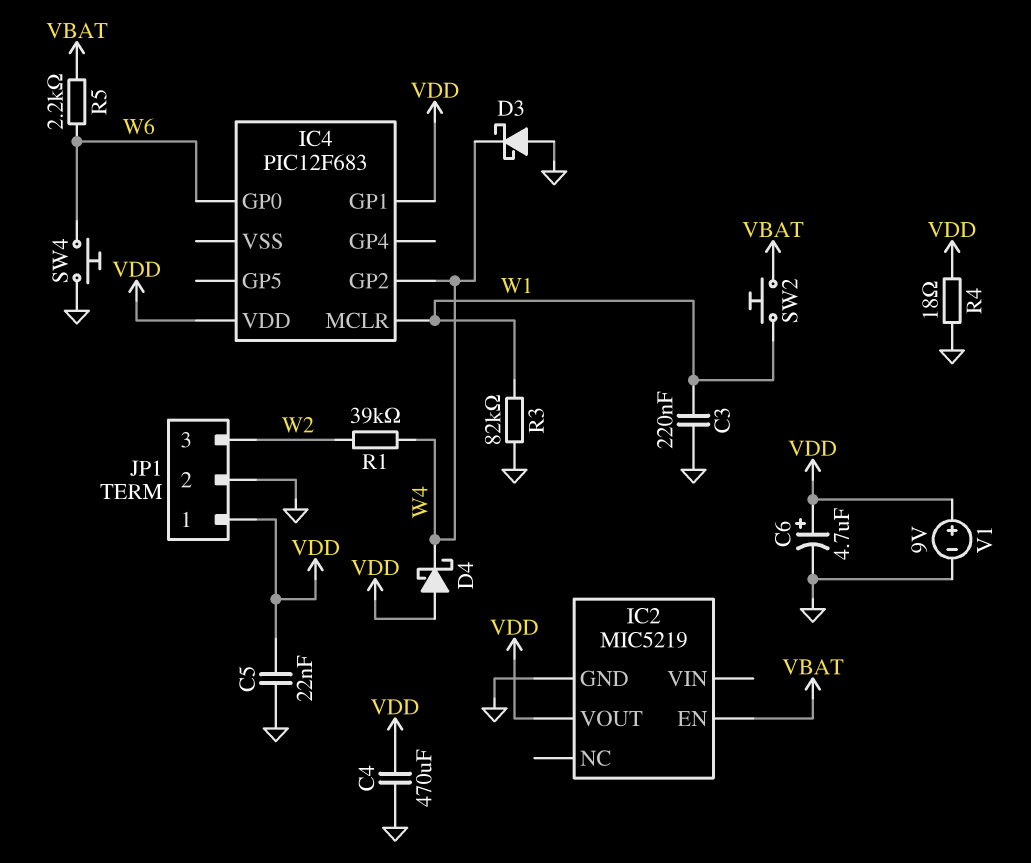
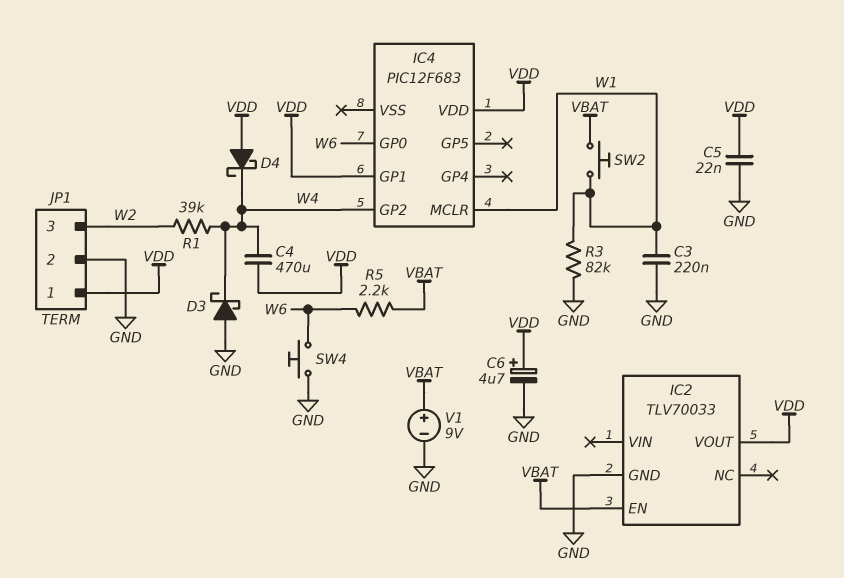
C4: 470uF (GND, VDD) -> 470uF (VDD, W4)
IC2: MIC5219 -> TLV70033
R4: 18 (GND, VDD) -> none
V1: 9V (plus VDD, minus GND) -> 9V (plus VBAT, minus GND)

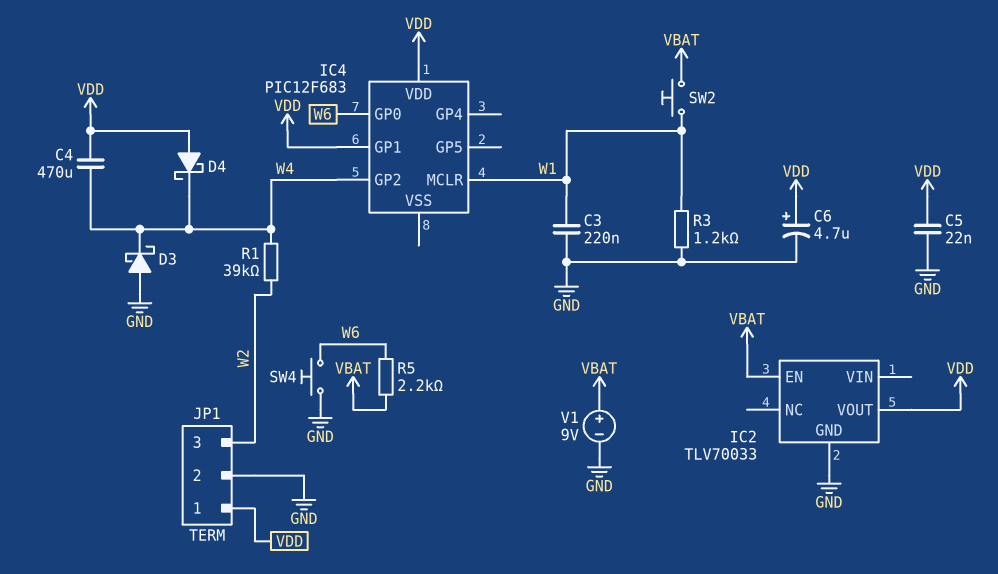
R3: 82k (GND, W1) -> 1.2k (GND, W1)

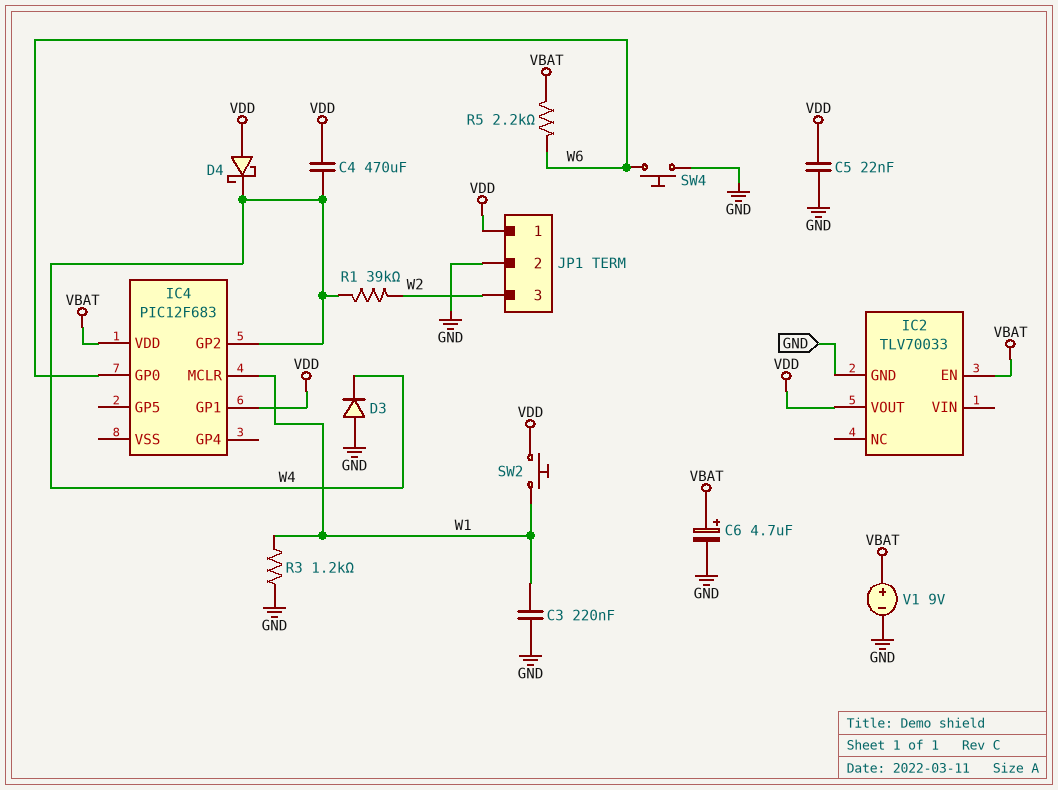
C6: 4.7uF (plus VDD, minus GND) -> 4.7uF (plus VBAT, minus GND)
D3: schottky (A GND, K W4) -> diode (A GND, K W4)
IC4 pin VDD: VDD -> VBAT
SW2: button (VBAT, W1) -> button (VDD, W1)

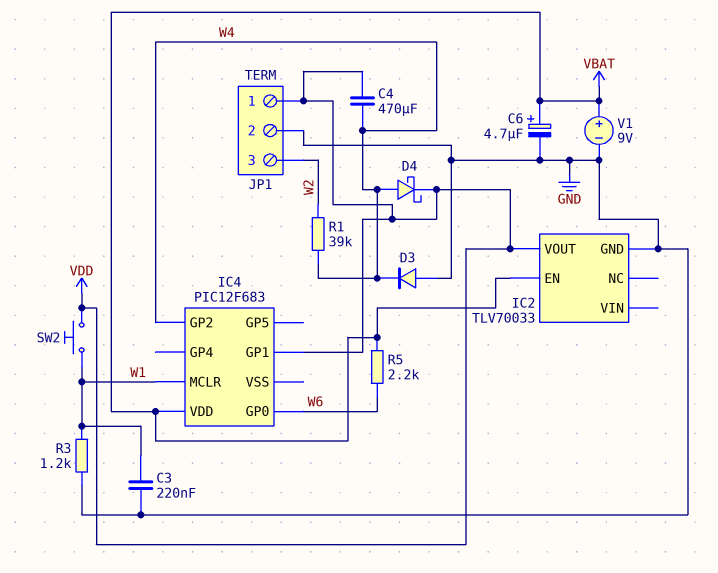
C5: 22nF (GND, VDD) -> none
D4: schottky (A VDD, K W4) -> schottky (A W4, K VDD)
SW4: button (GND, W6) -> none

